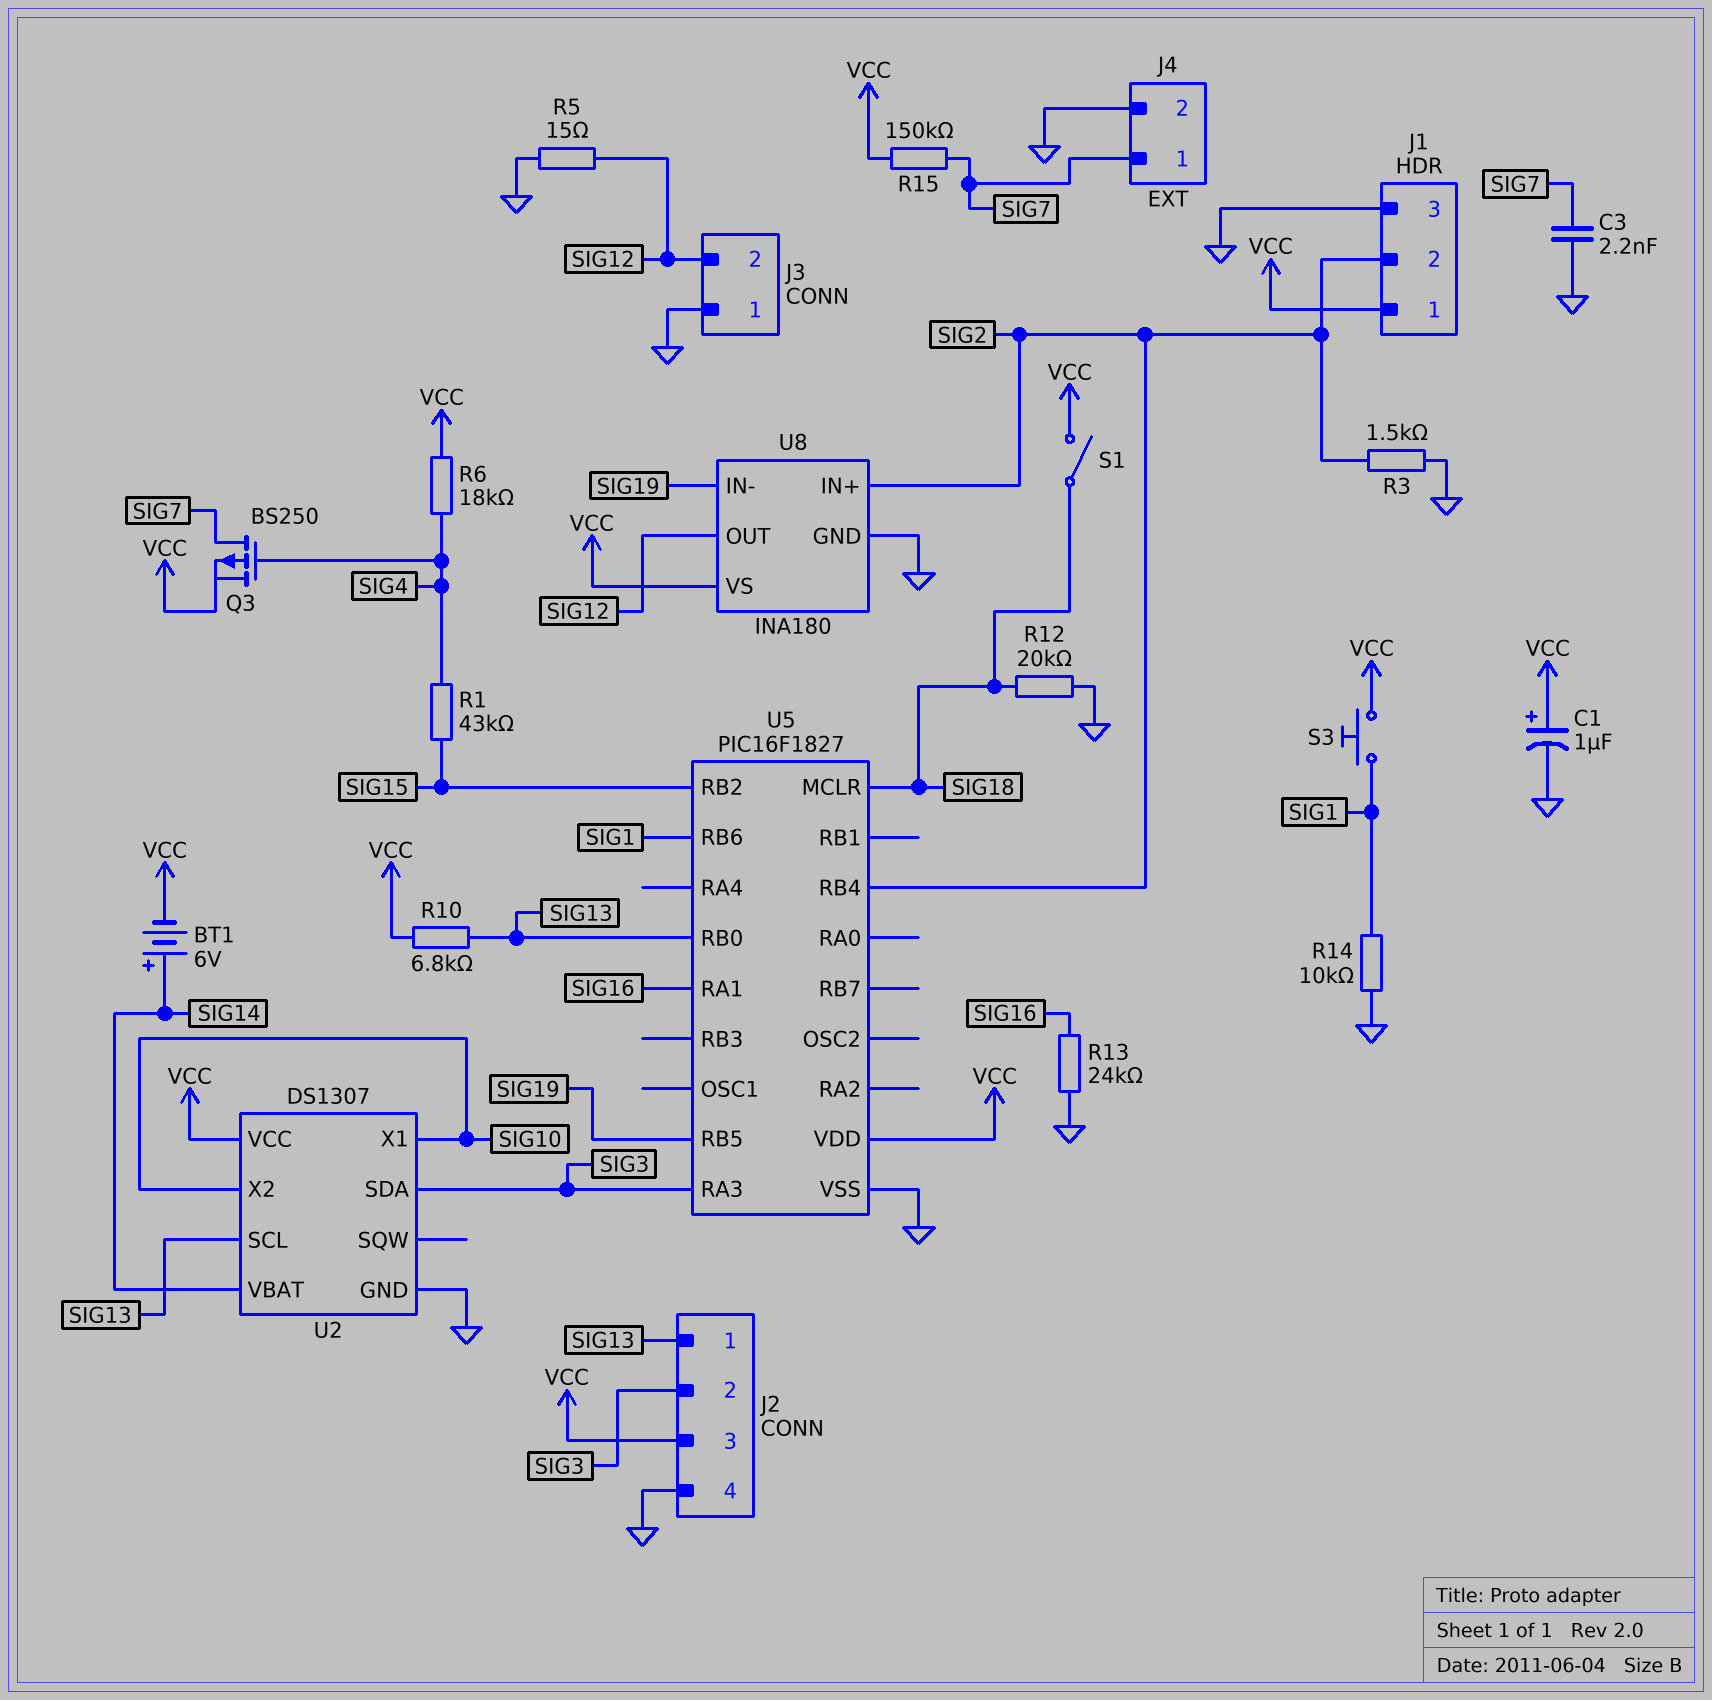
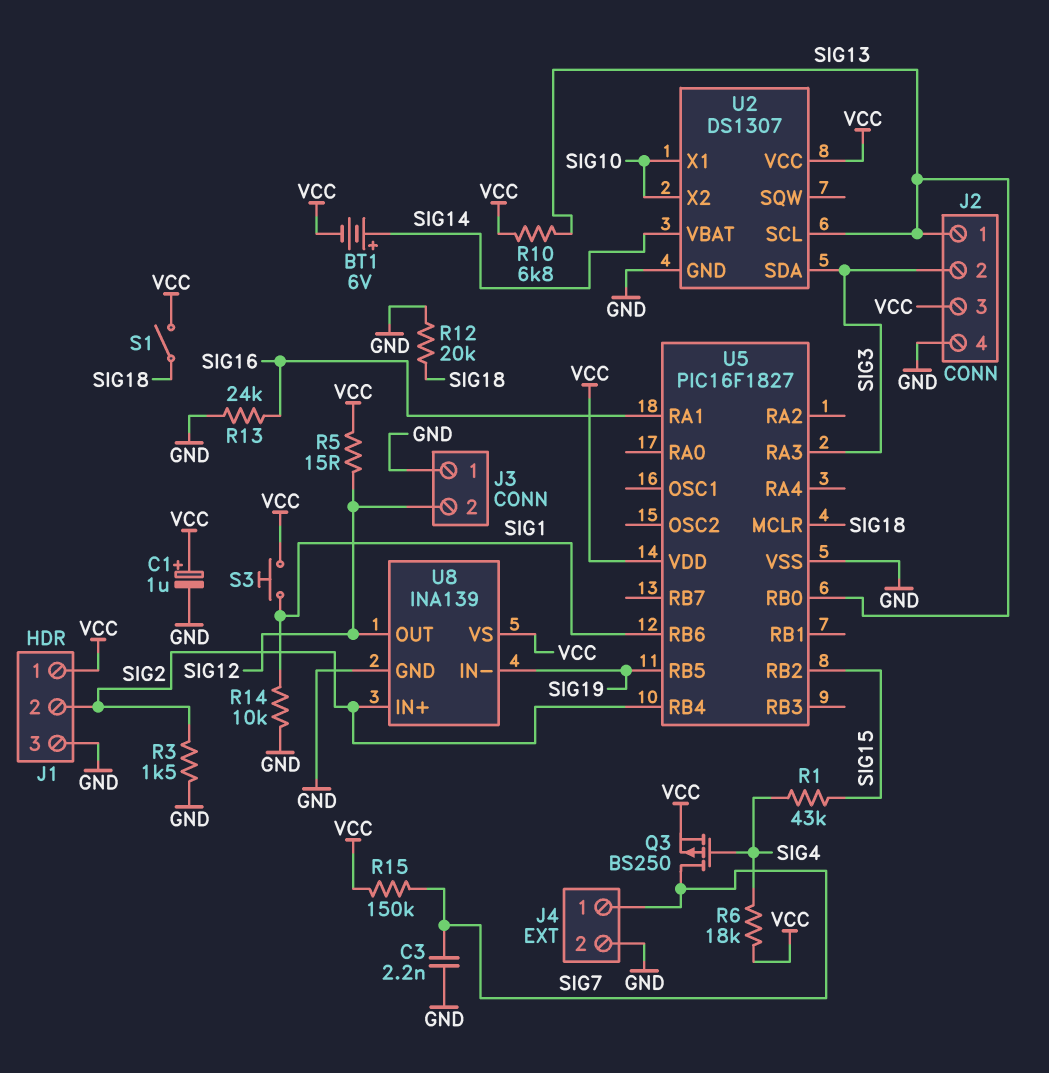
R5: 15 (GND, SIG12) -> 15 (SIG12, VCC)
U8: INA180 -> INA139

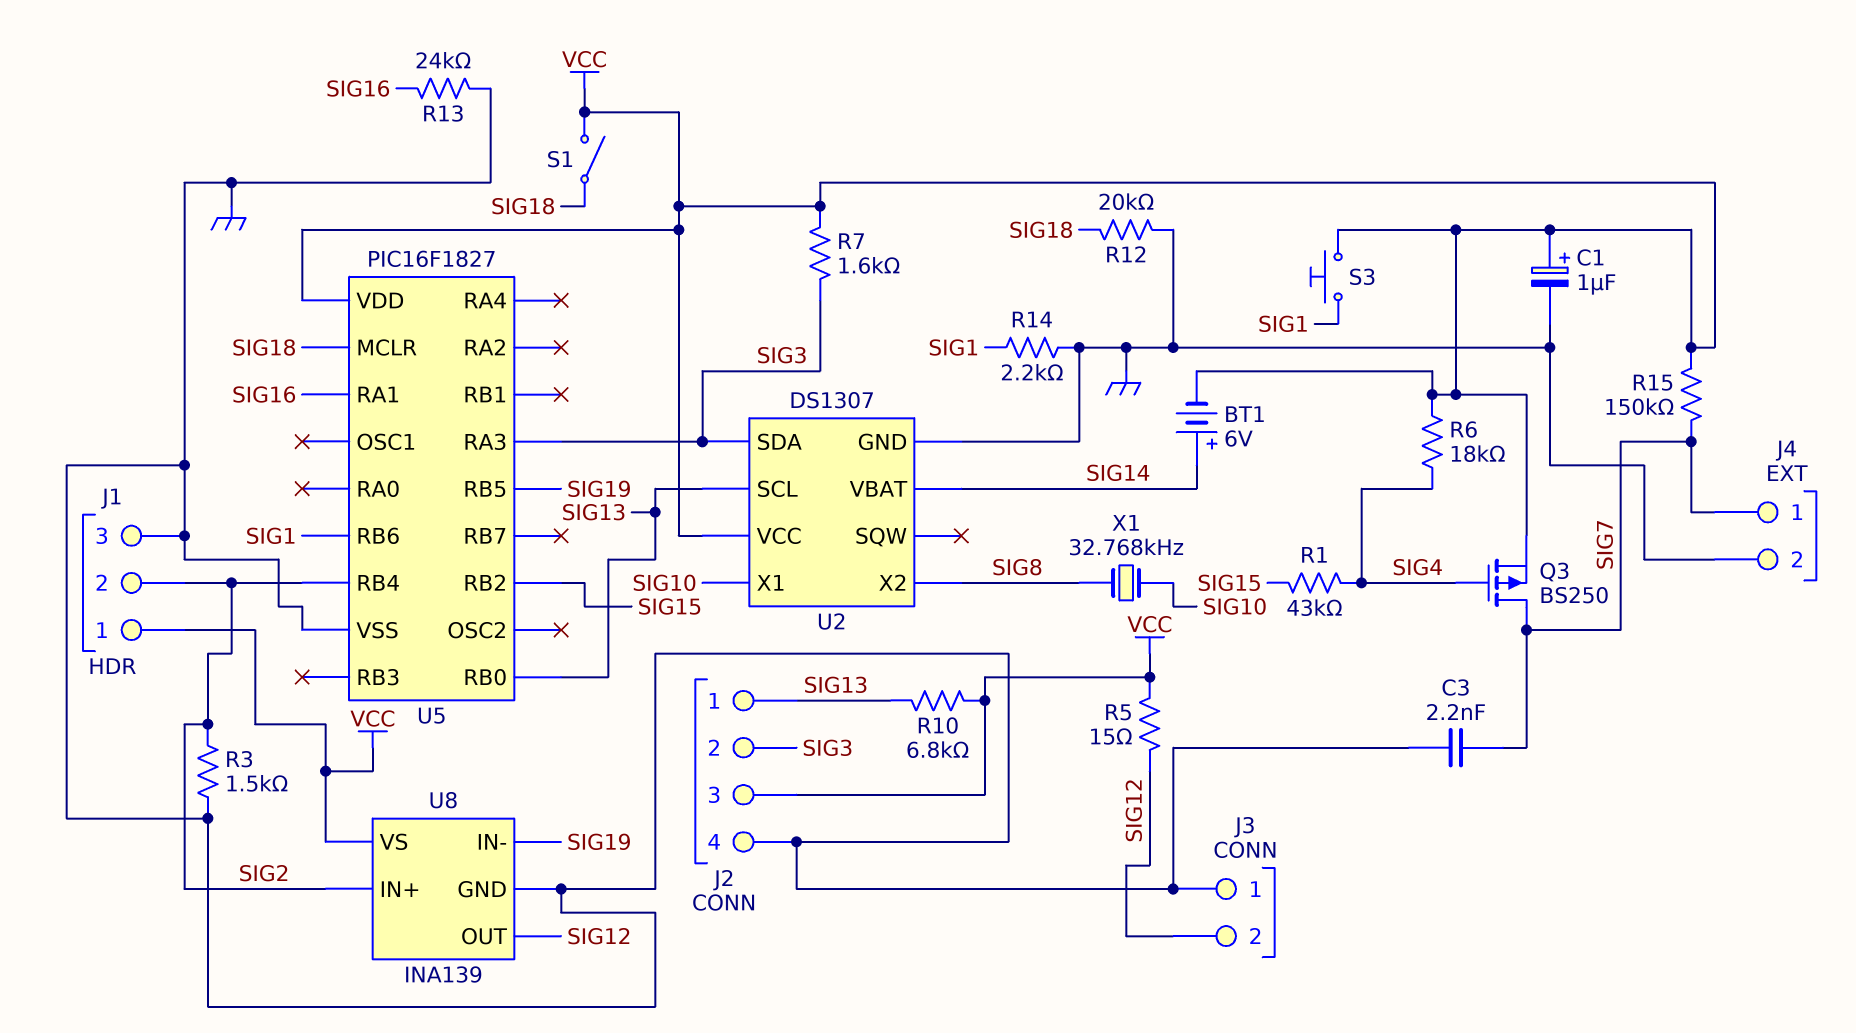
R7: none -> 1.6k (SIG3, VCC)
R14: 10k (GND, SIG1) -> 2.2k (GND, SIG1)
U2 pin X2: SIG10 -> SIG8
X1: none -> 32.768kHz (SIG8, SIG10)

